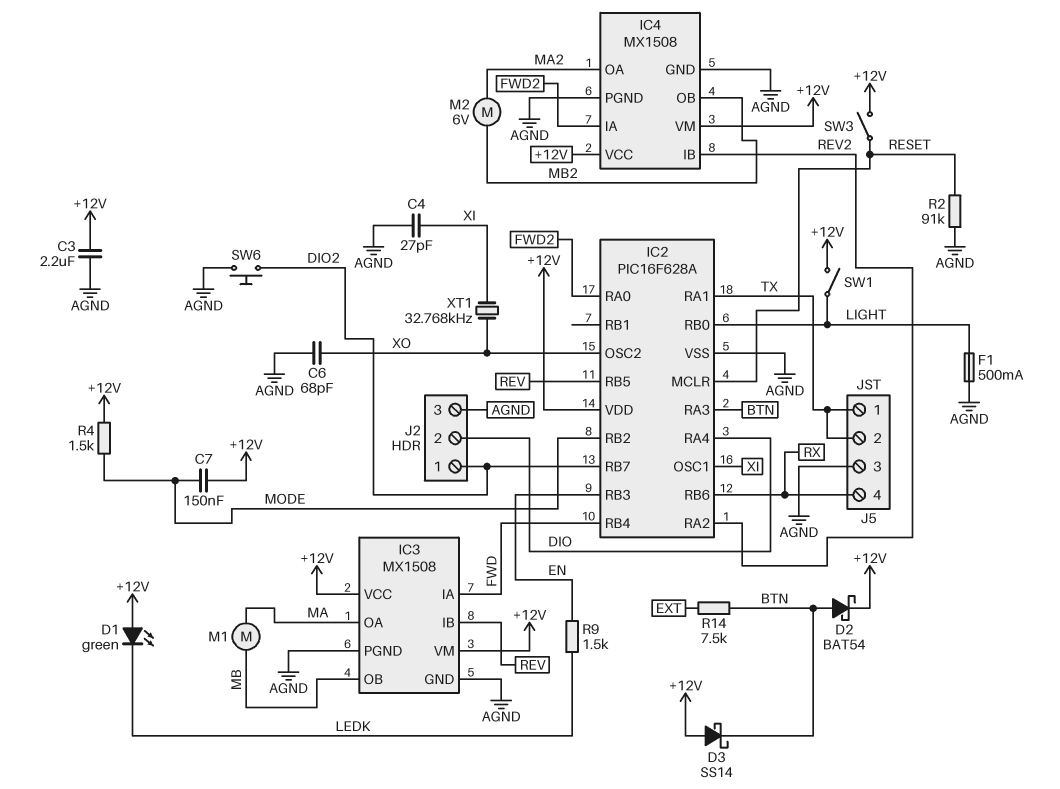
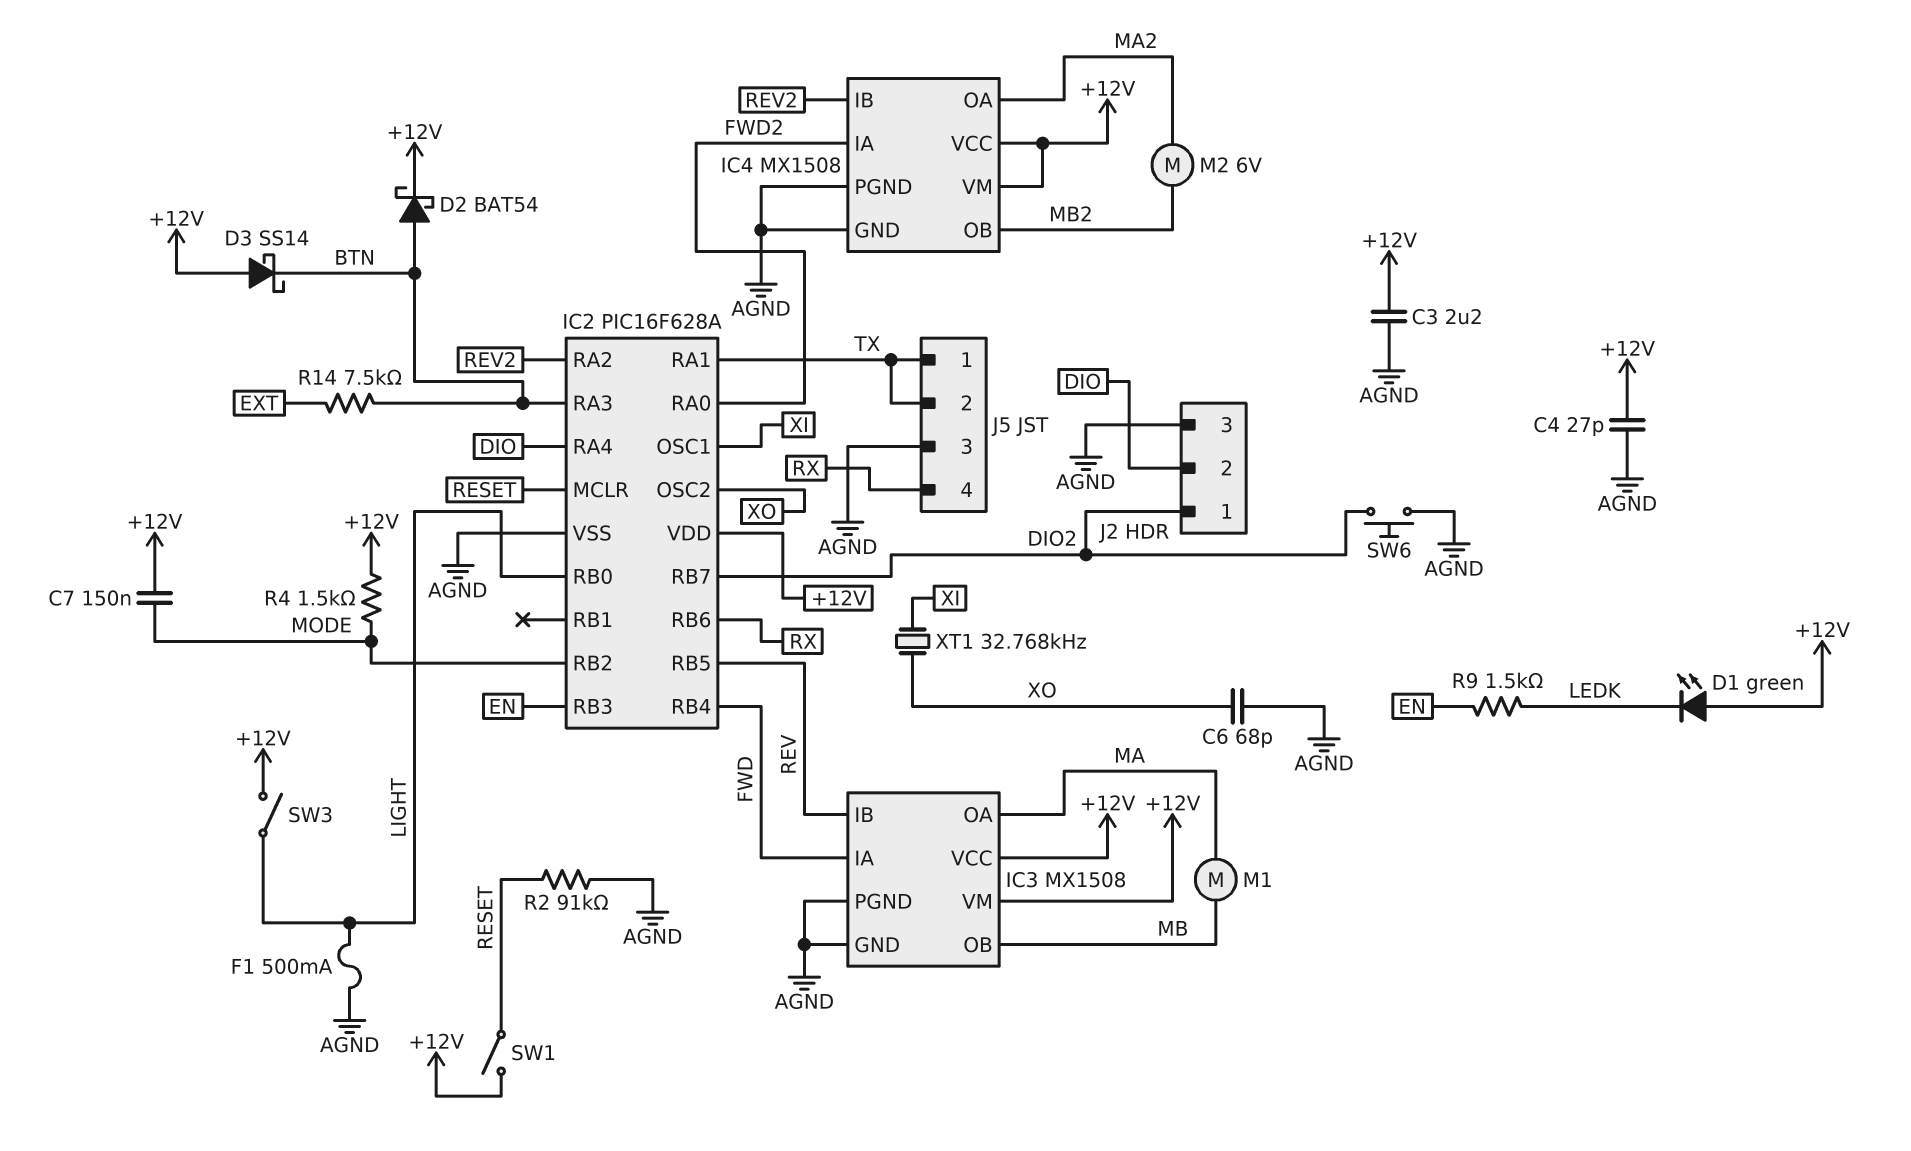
C4: 27pF (AGND, XI) -> 27pF (+12V, AGND)
SW1: switch (+12V, LIGHT) -> switch (+12V, RESET)
SW3: switch (+12V, RESET) -> switch (+12V, LIGHT)

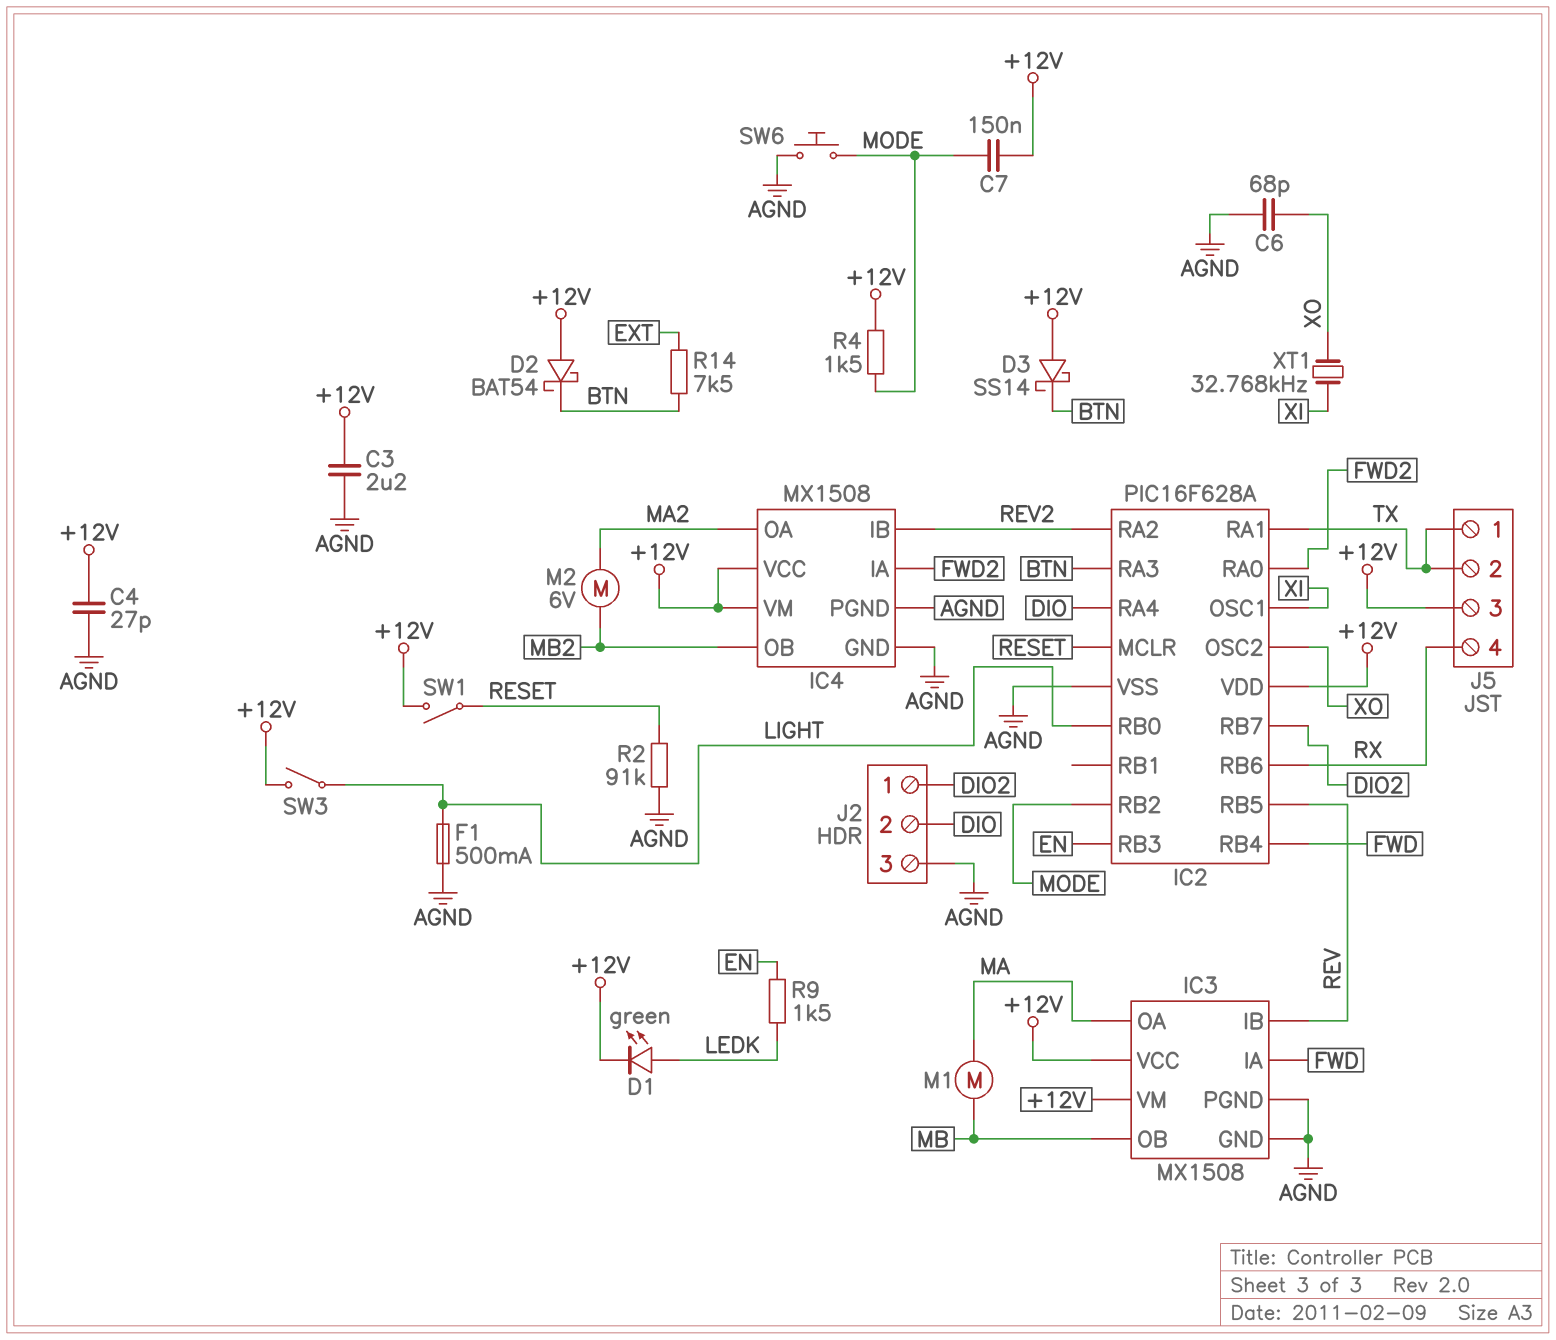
D1: LED green (A +12V, K LEDK) -> LED green (A LEDK, K +12V)
D2: schottky BAT54 (A BTN, K +12V) -> schottky BAT54 (A +12V, K BTN)
J5 pin 3: AGND -> +12V
SW6: button (AGND, DIO2) -> button (AGND, MODE)

